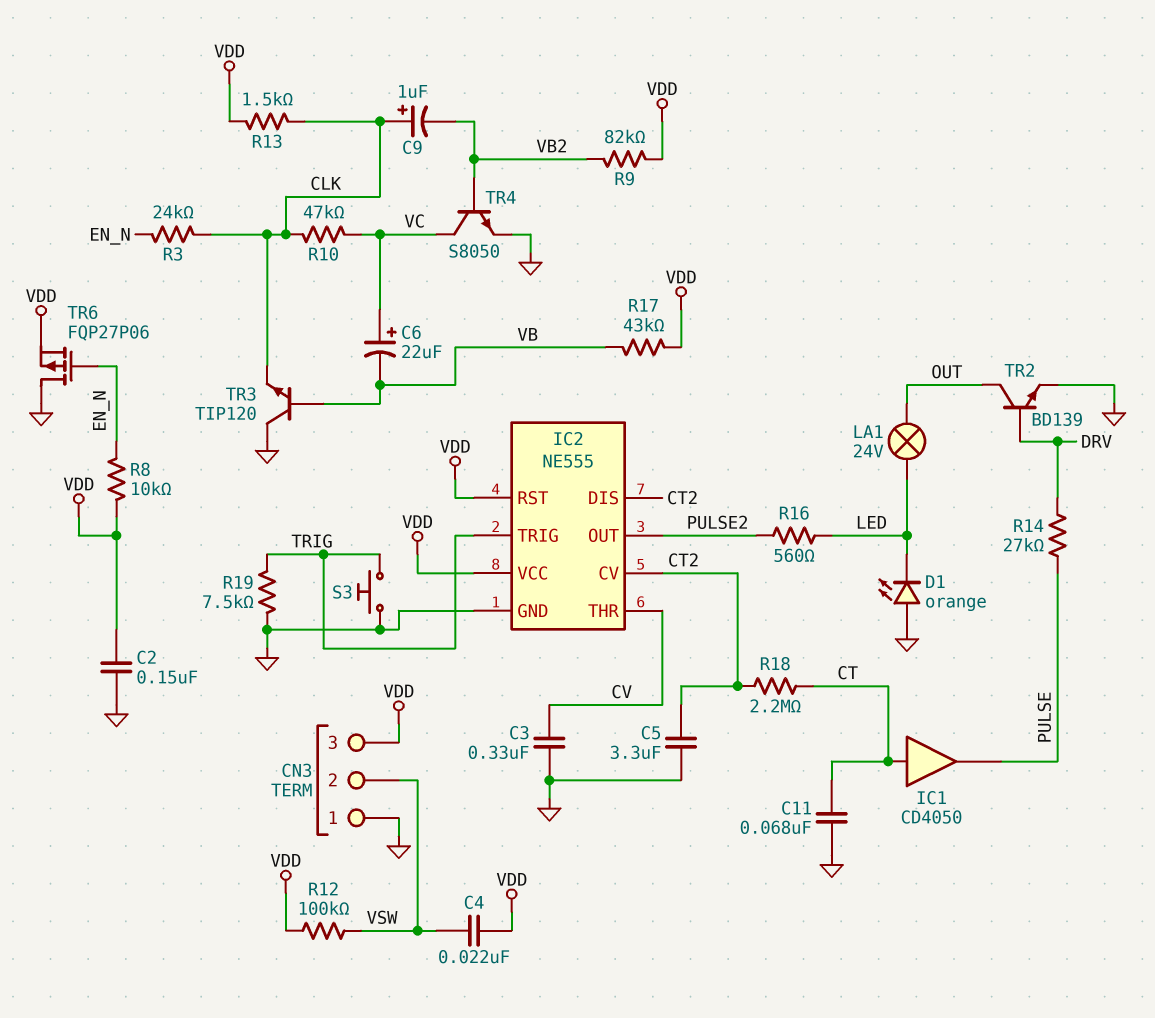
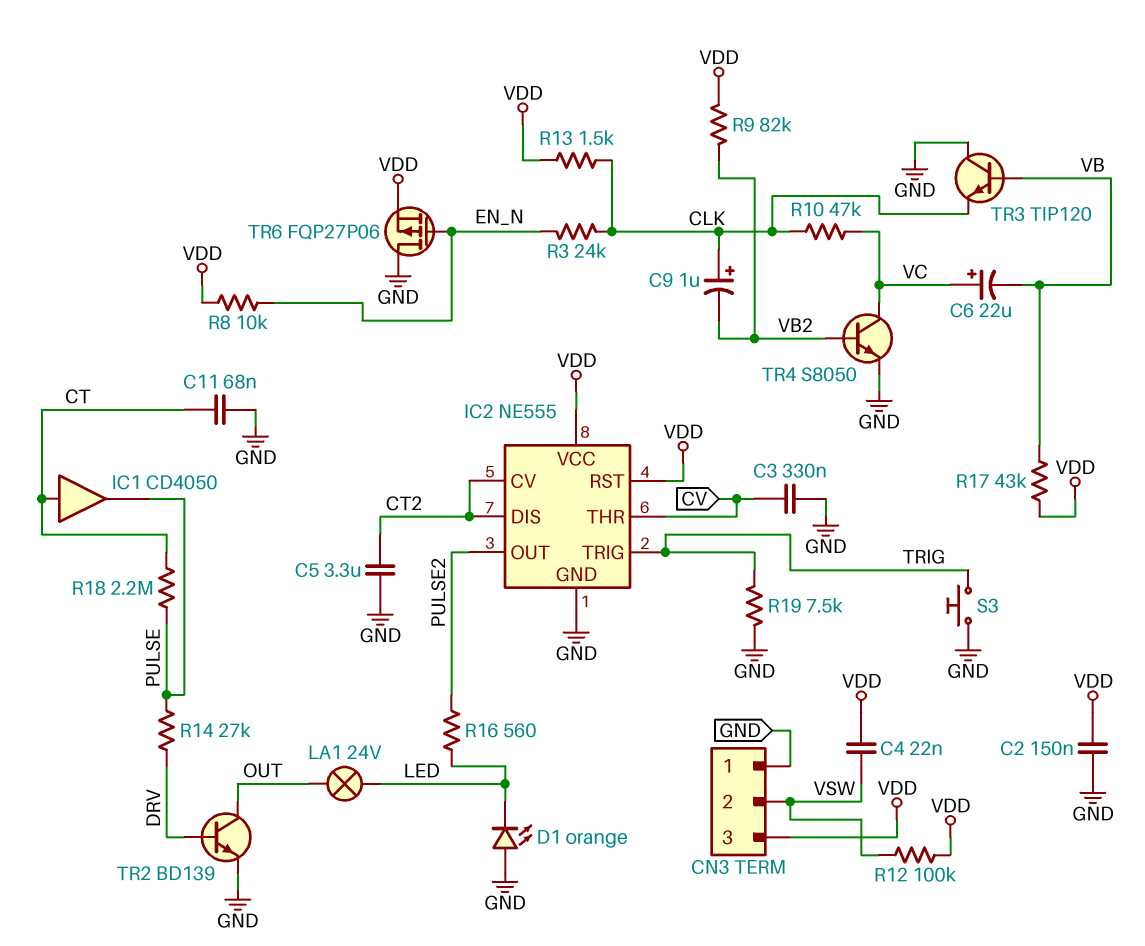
R18: 2.2M (CT, CT2) -> 2.2M (CT, PULSE)

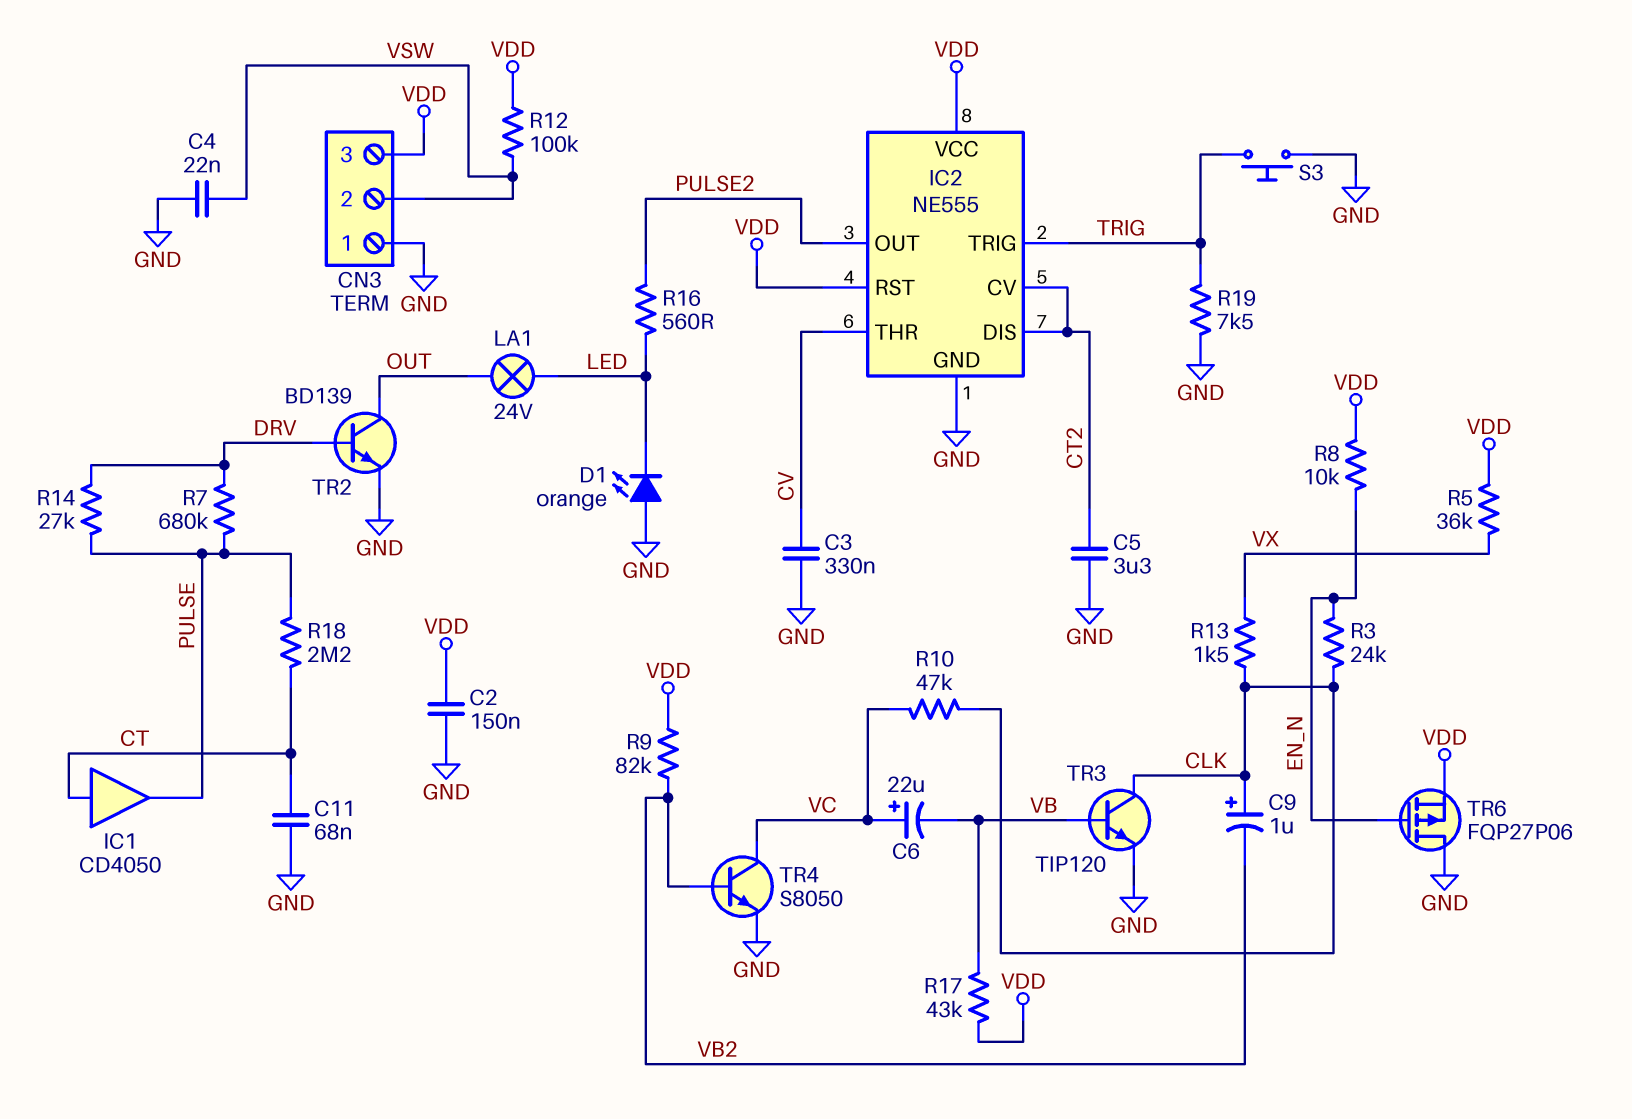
C4: 22nF (VDD, VSW) -> 22nF (GND, VSW)
R5: none -> 36k (VDD, VX)
R7: none -> 680k (DRV, PULSE)
R13: 1.5k (CLK, VDD) -> 1.5k (CLK, VX)
TR3: NPN TIP120 (B VB, C GND, E CLK) -> NPN TIP120 (B VB, C CLK, E GND)

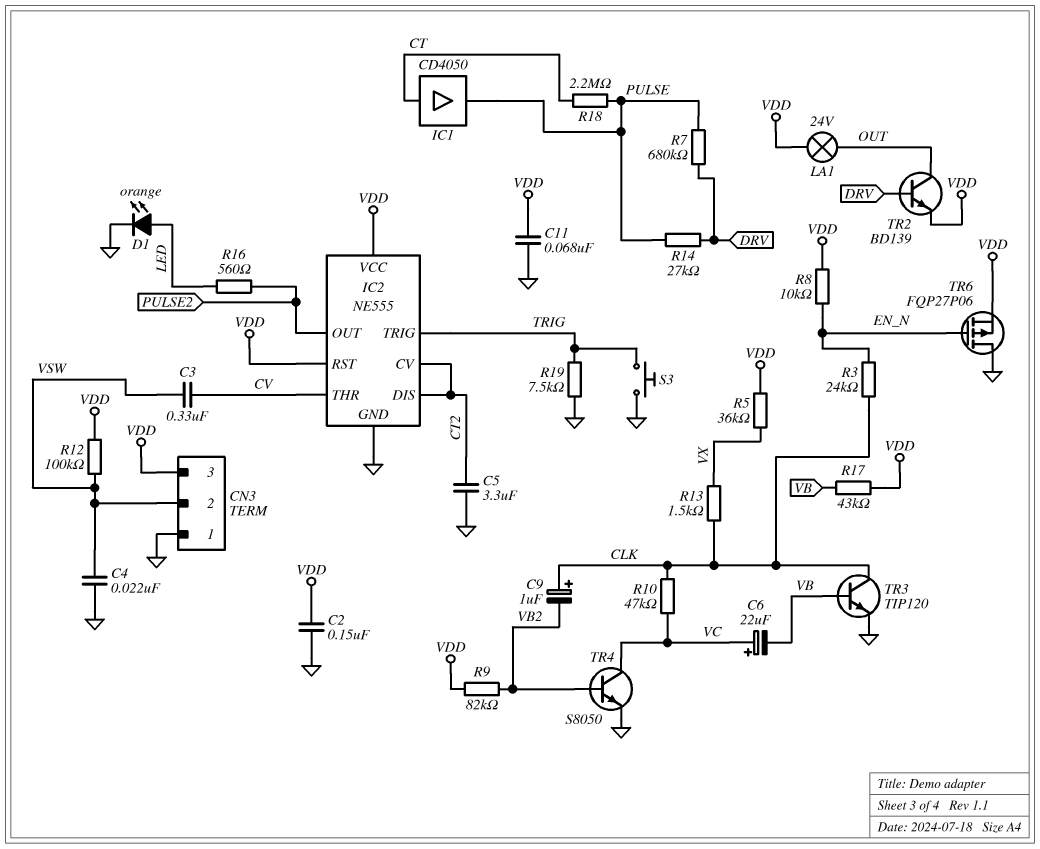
C3: 330nF (CV, GND) -> 330nF (CV, VSW)
C11: 68nF (CT, GND) -> 68nF (GND, VDD)
D1: LED orange (A GND, K LED) -> LED orange (A LED, K GND)
LA1: lamp 24V (LED, OUT) -> lamp 24V (OUT, VDD)
TR2: NPN BD139 (B DRV, C OUT, E GND) -> NPN BD139 (B DRV, C OUT, E VDD)

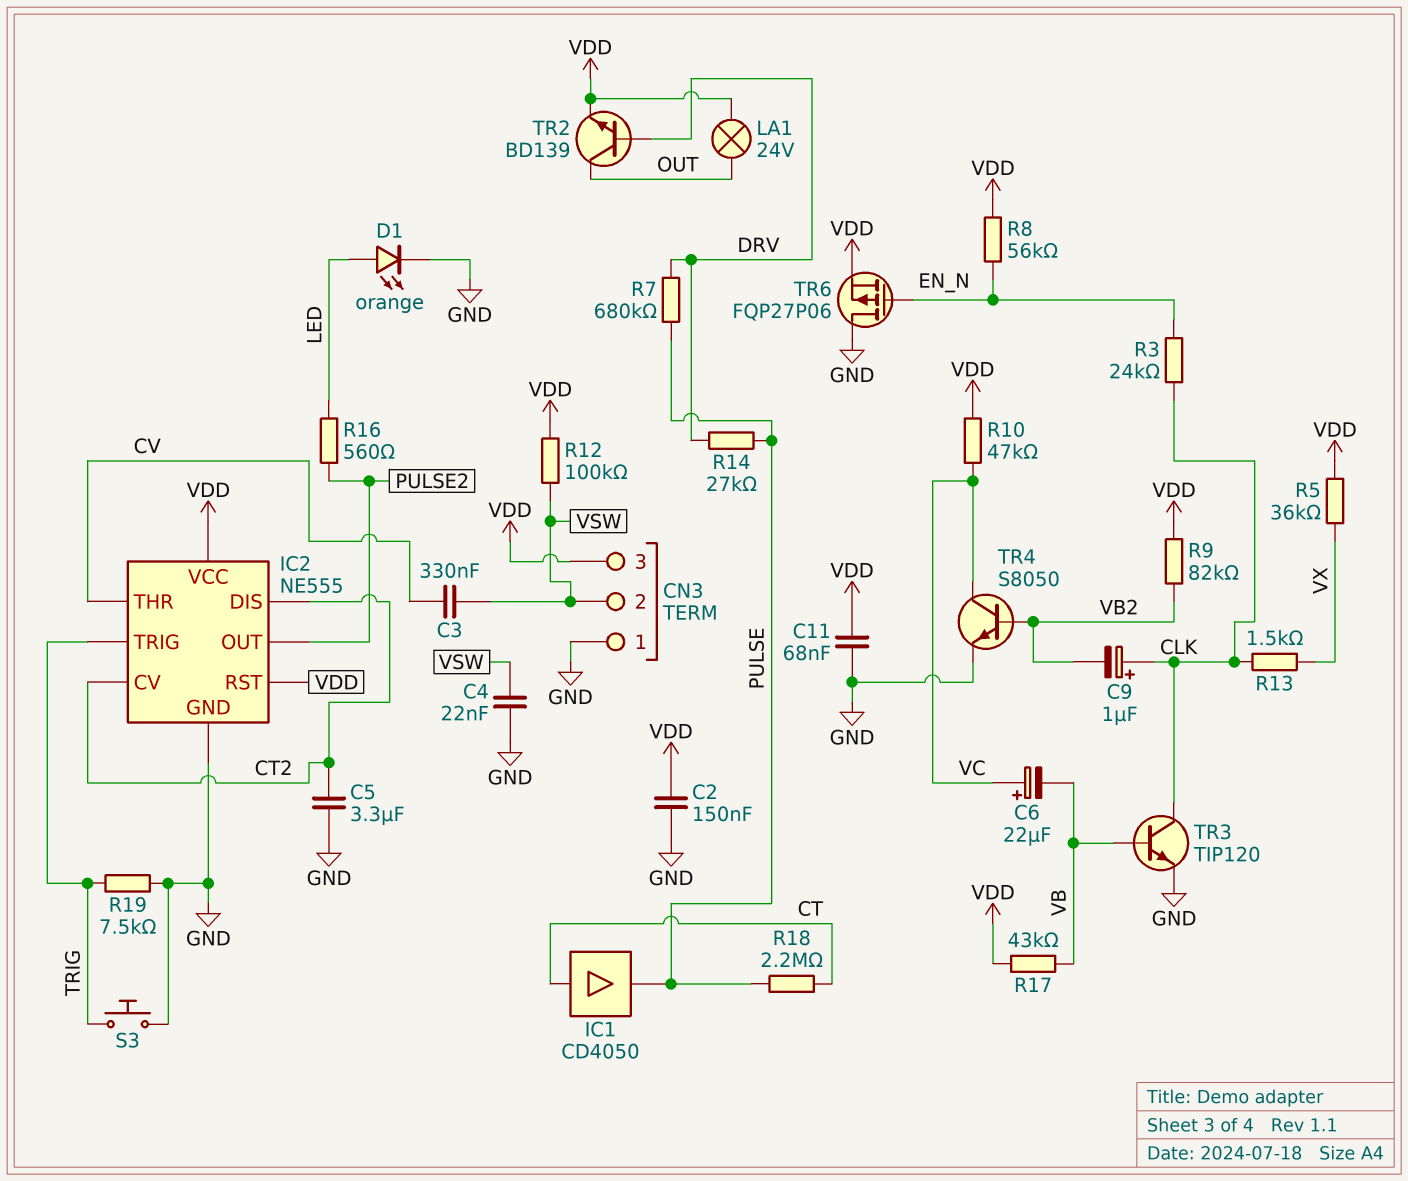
R8: 10k (EN_N, VDD) -> 56k (EN_N, VDD)
R10: 47k (CLK, VC) -> 47k (VC, VDD)

